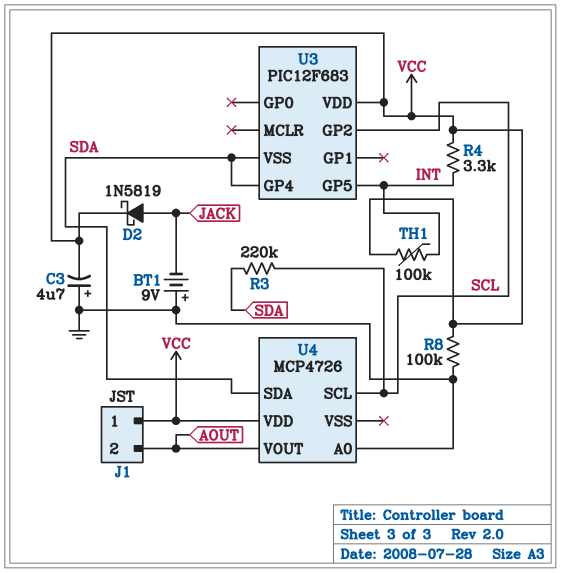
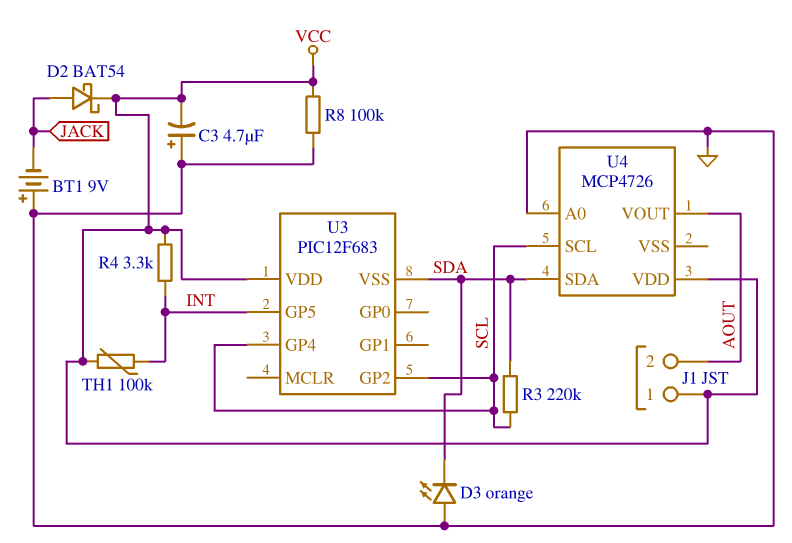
D2: schottky 1N5819 (A JACK, K VCC) -> schottky BAT54 (A JACK, K VCC)
D3: none -> LED orange (A GND, K SDA)
U3 pin GP4: SDA -> SCL

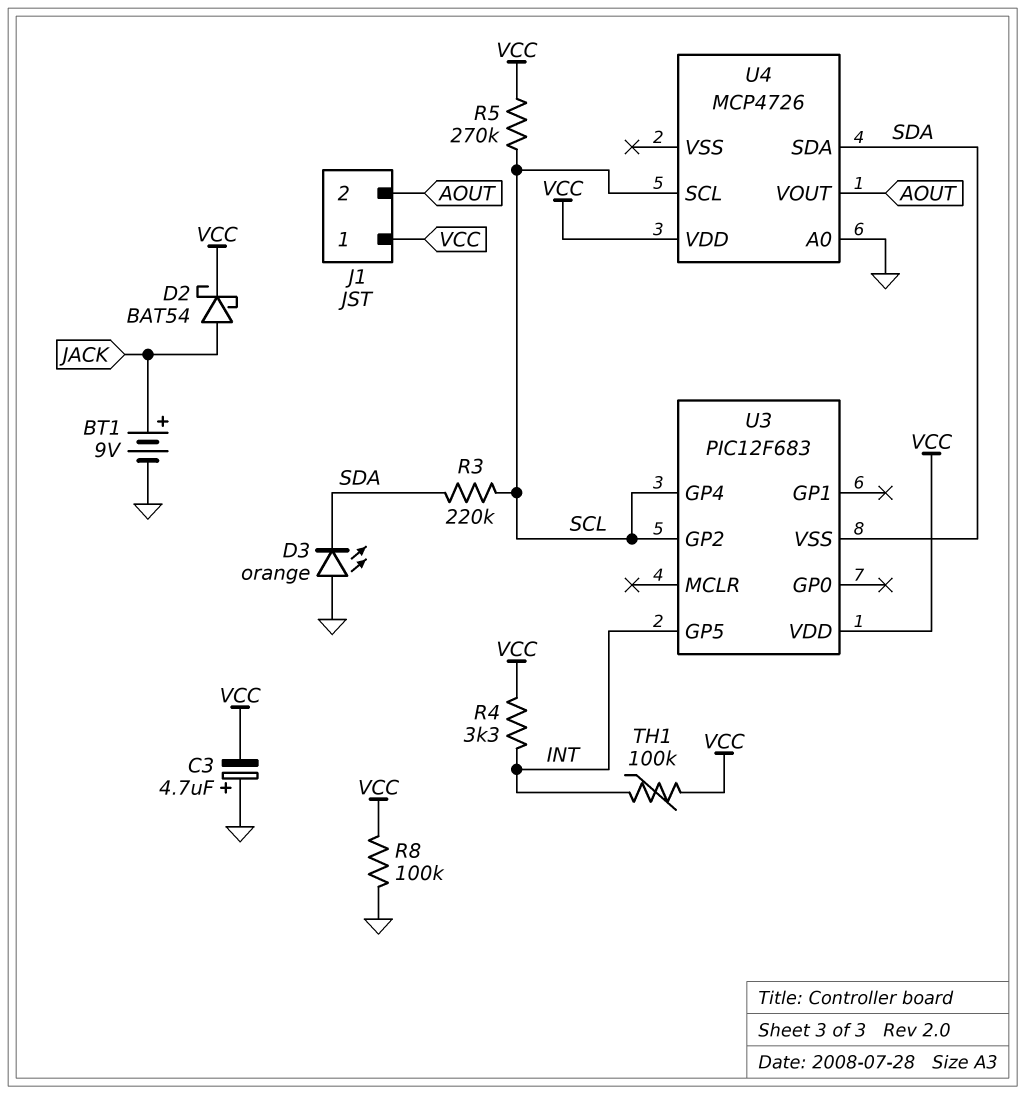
BT1: 9V (plus GND, minus JACK) -> 9V (plus JACK, minus GND)
R5: none -> 270k (SCL, VCC)

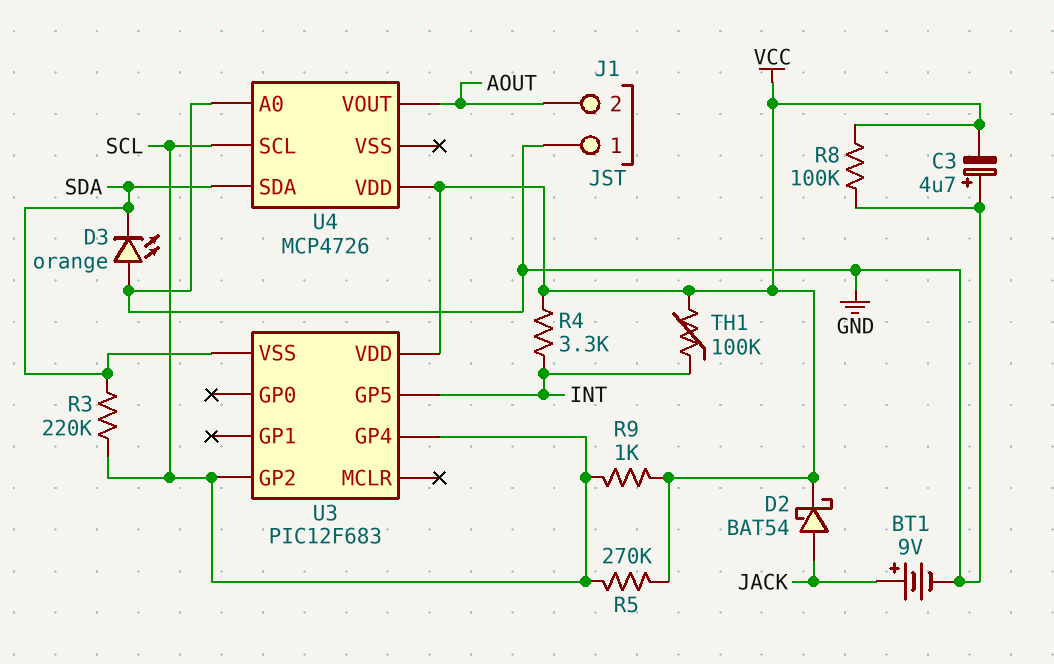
J1 pin 1: VCC -> GND
R9: none -> 1k (SCL, VCC)

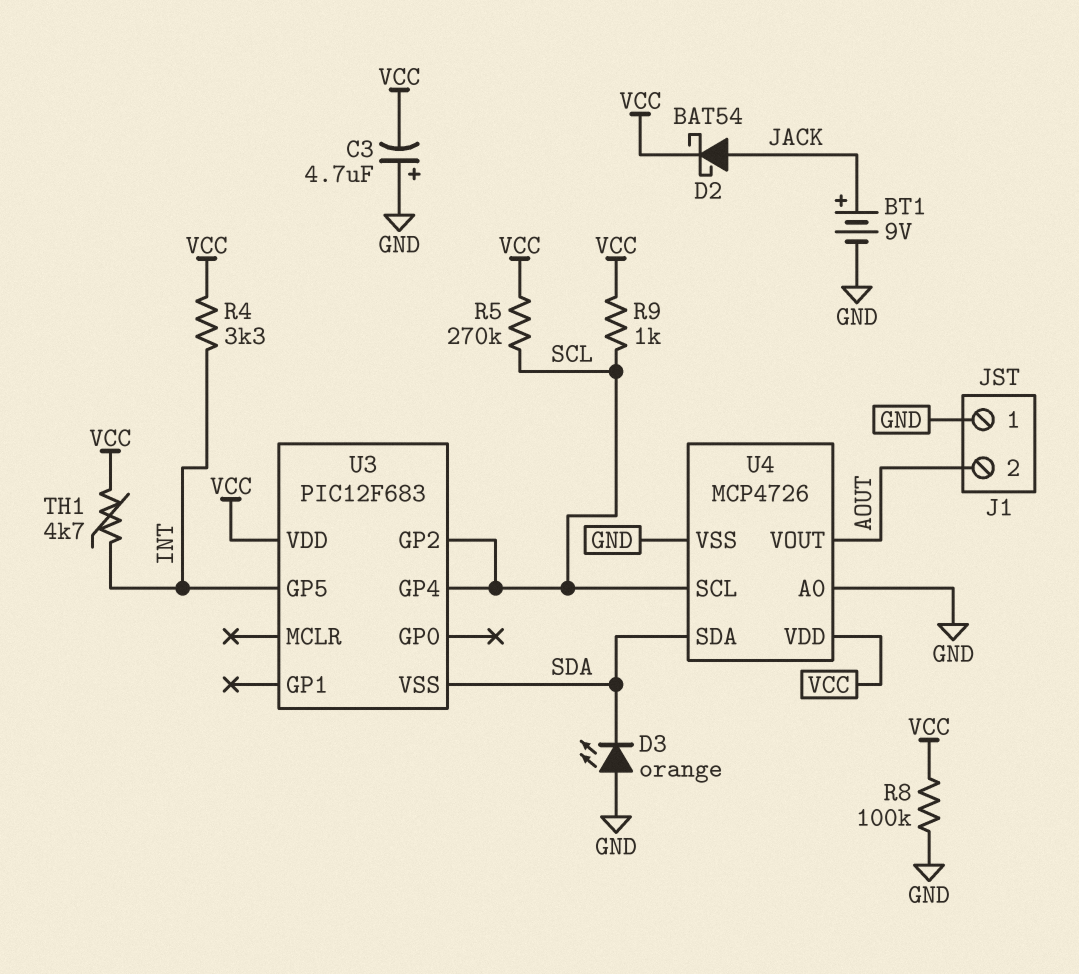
R3: 220k (SCL, SDA) -> none
TH1: 100k (INT, VCC) -> 4.7k (INT, VCC)
U4 pin VSS: none -> GND

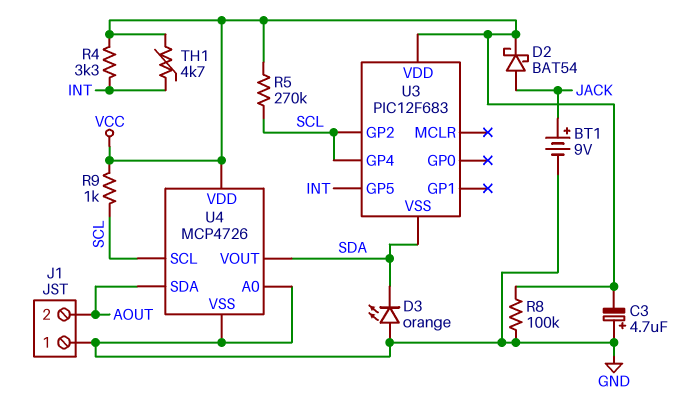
U4 pin SDA: SDA -> AOUT
U4 pin VOUT: AOUT -> SDA

